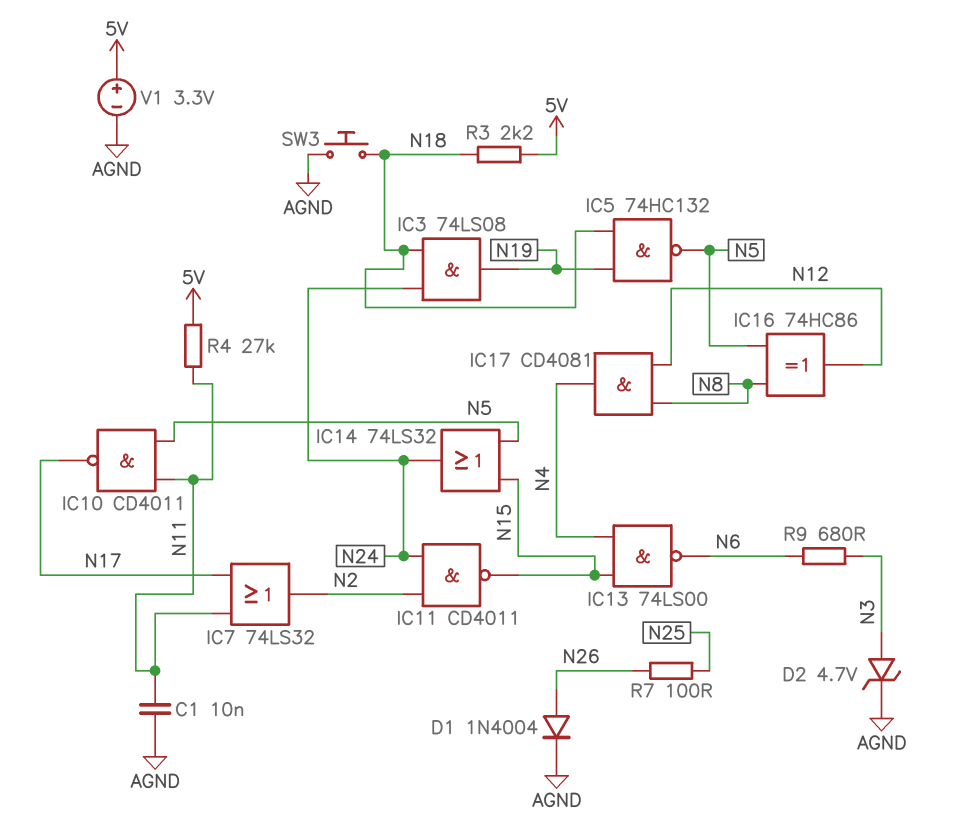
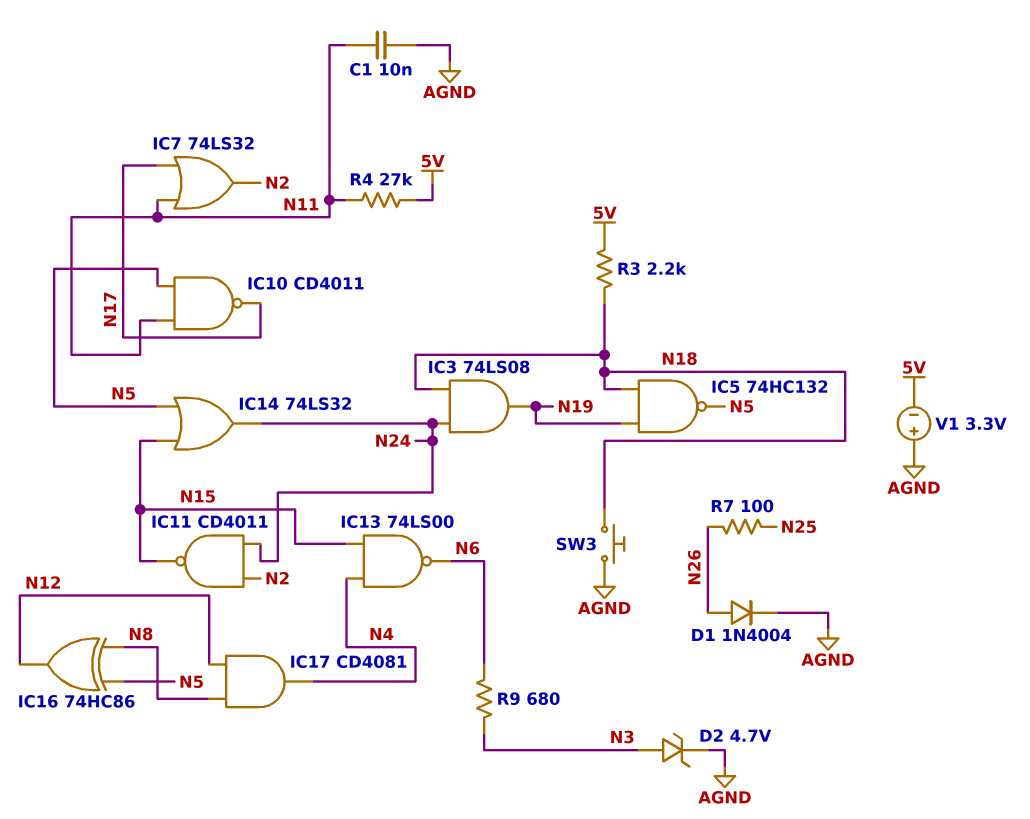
V1: 3.3V (plus 5V, minus AGND) -> 3.3V (plus AGND, minus 5V)

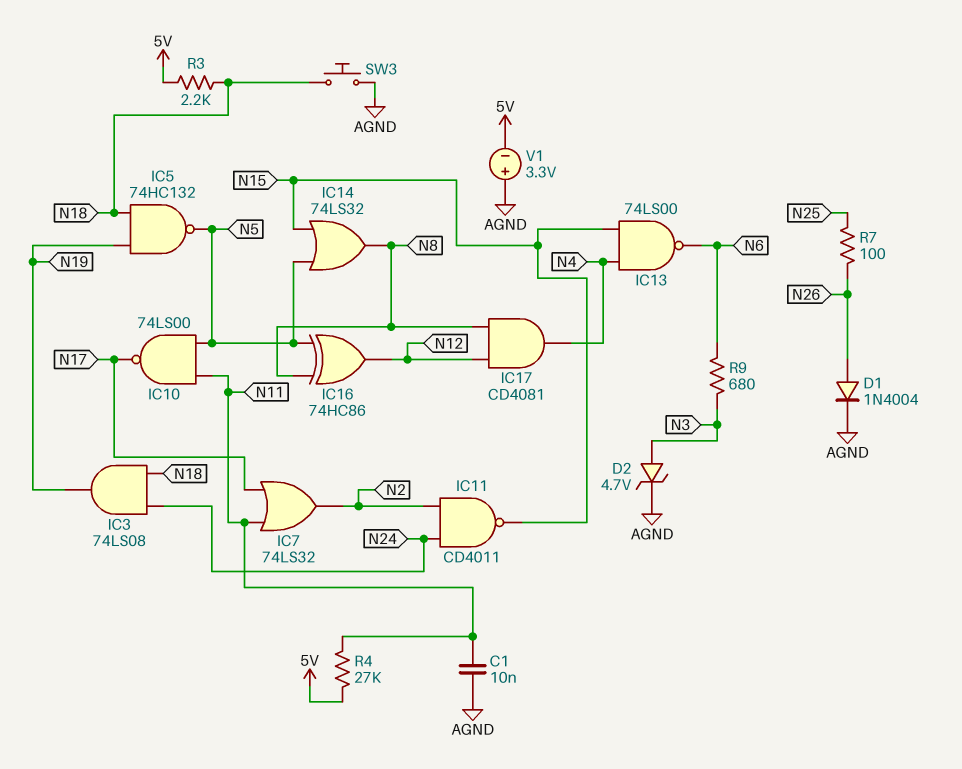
IC10: NAND CD4011 (in N5, in N11, out N17) -> NAND 74LS00 (in N5, in N11, out N17)
IC14: OR 74LS32 (in N5, in N15, out N24) -> OR 74LS32 (in N5, in N15, out N8)

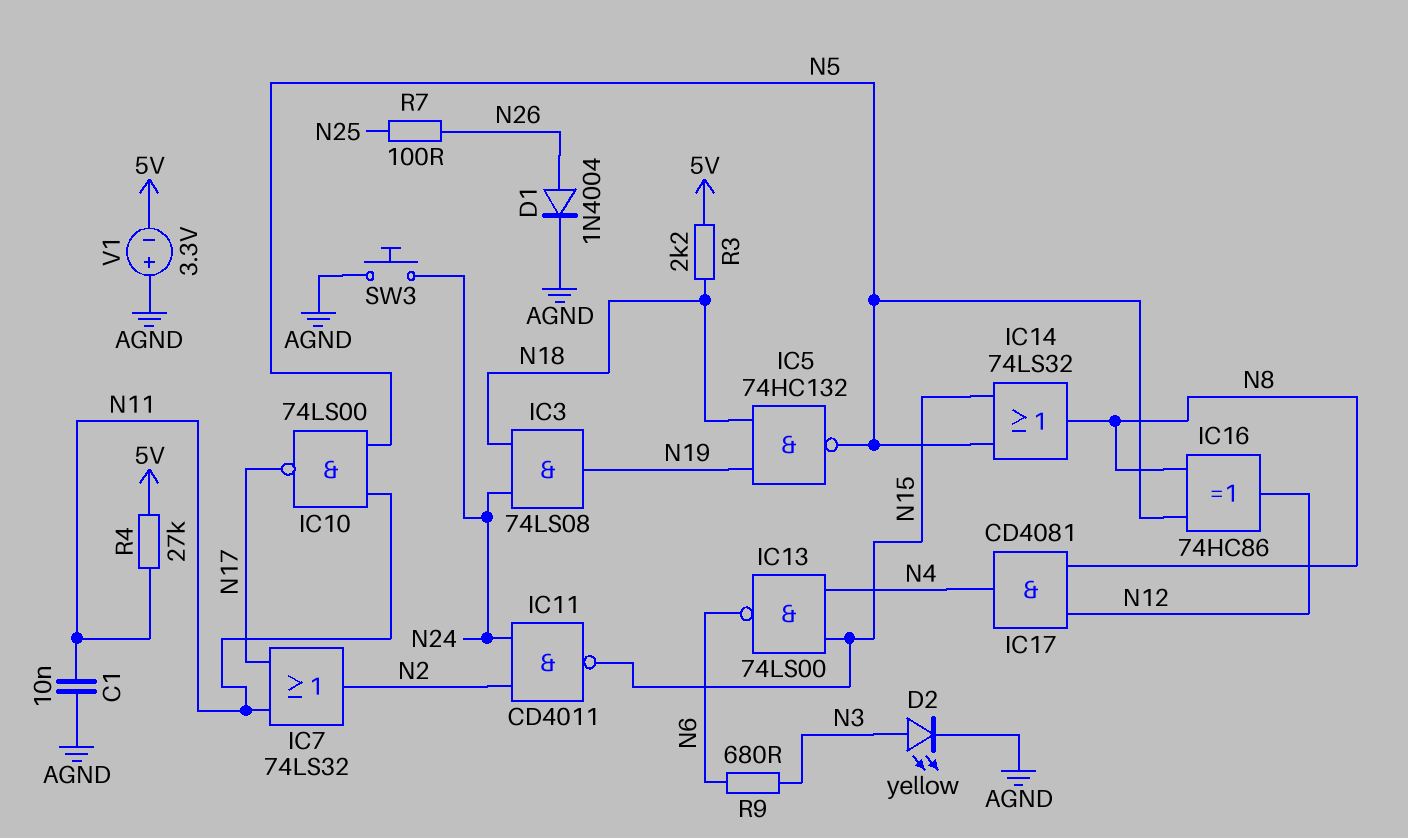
D2: zener 4.7V (A N3, K AGND) -> LED yellow (A N3, K AGND)
SW3: button (AGND, N18) -> button (AGND, N24)

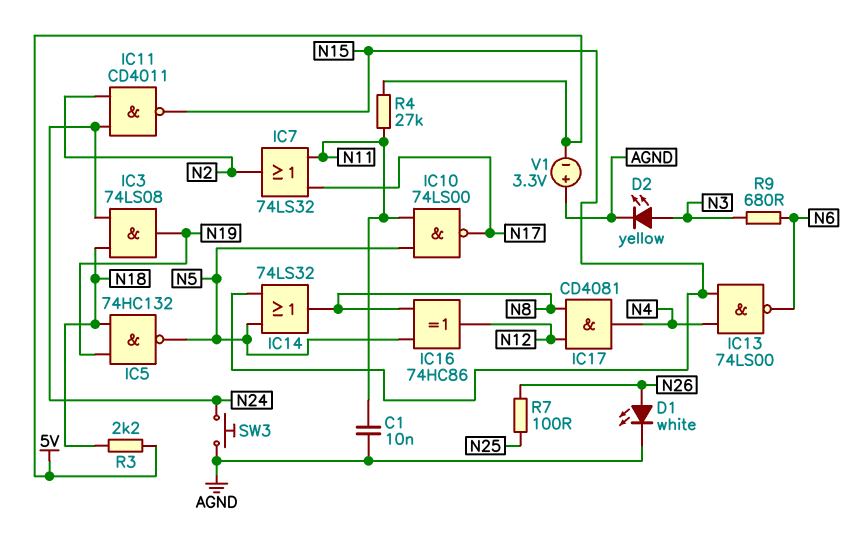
D1: diode 1N4004 (A N26, K AGND) -> LED white (A N26, K AGND)

